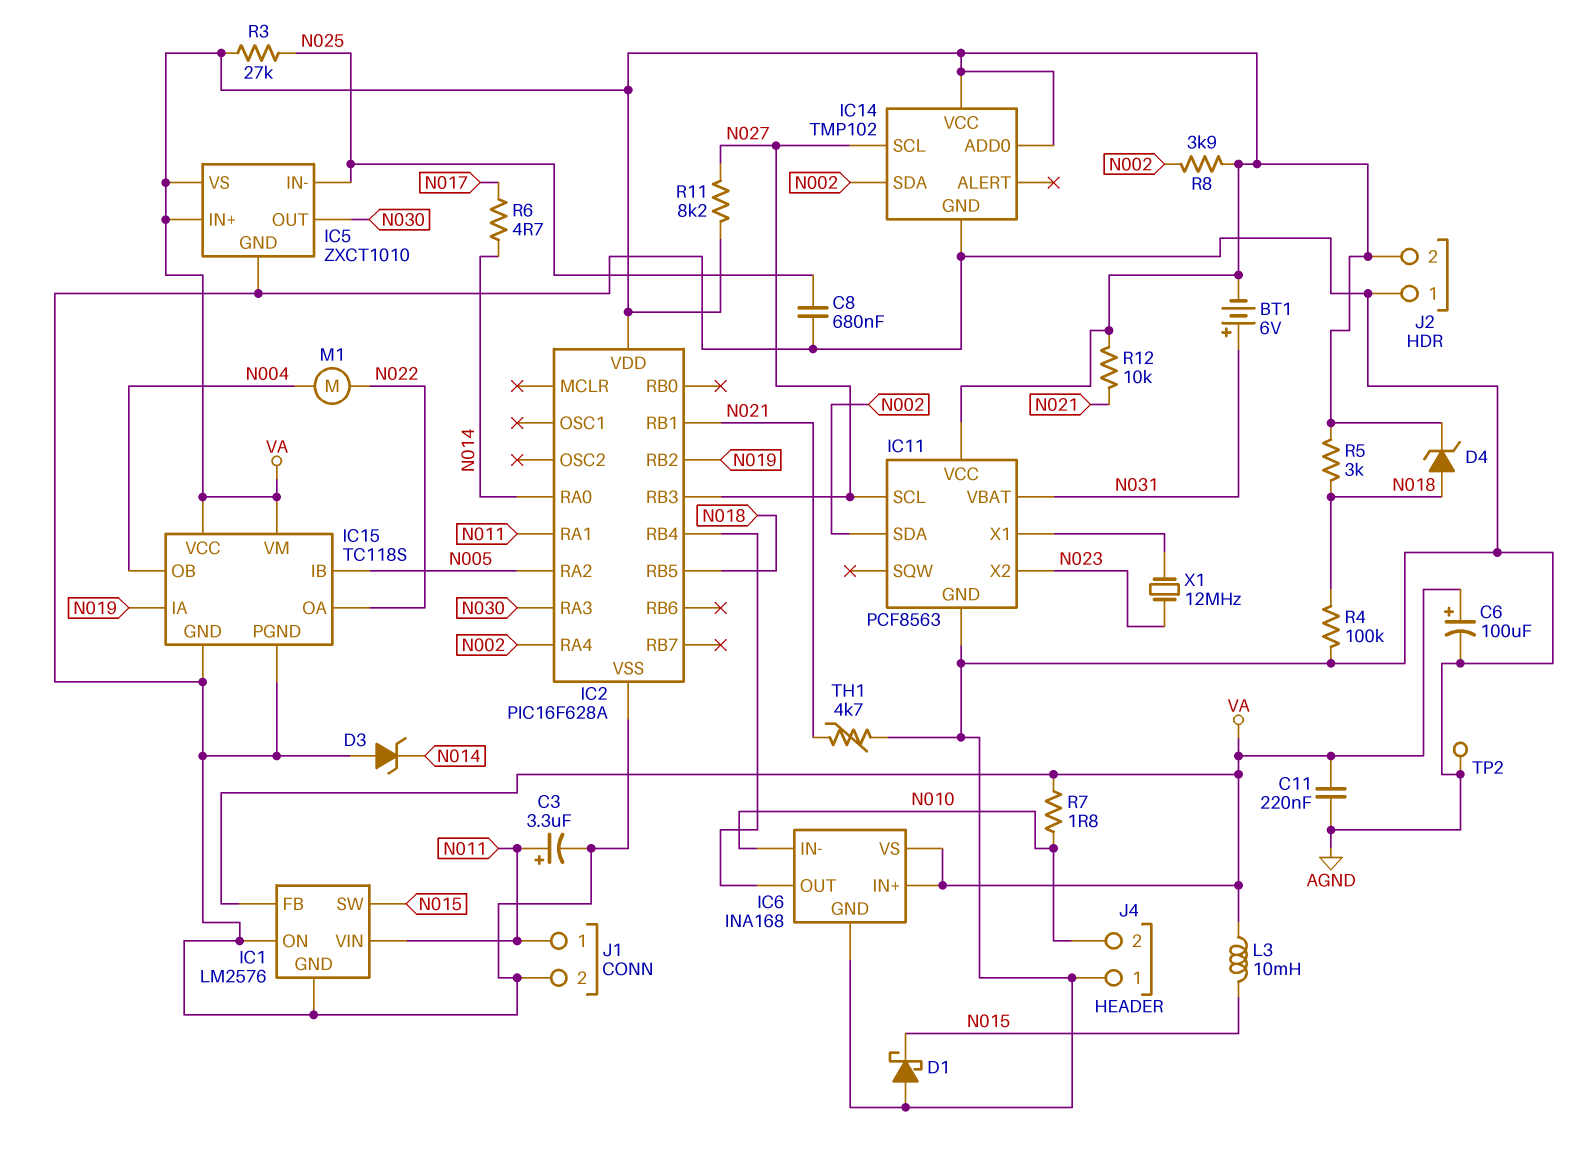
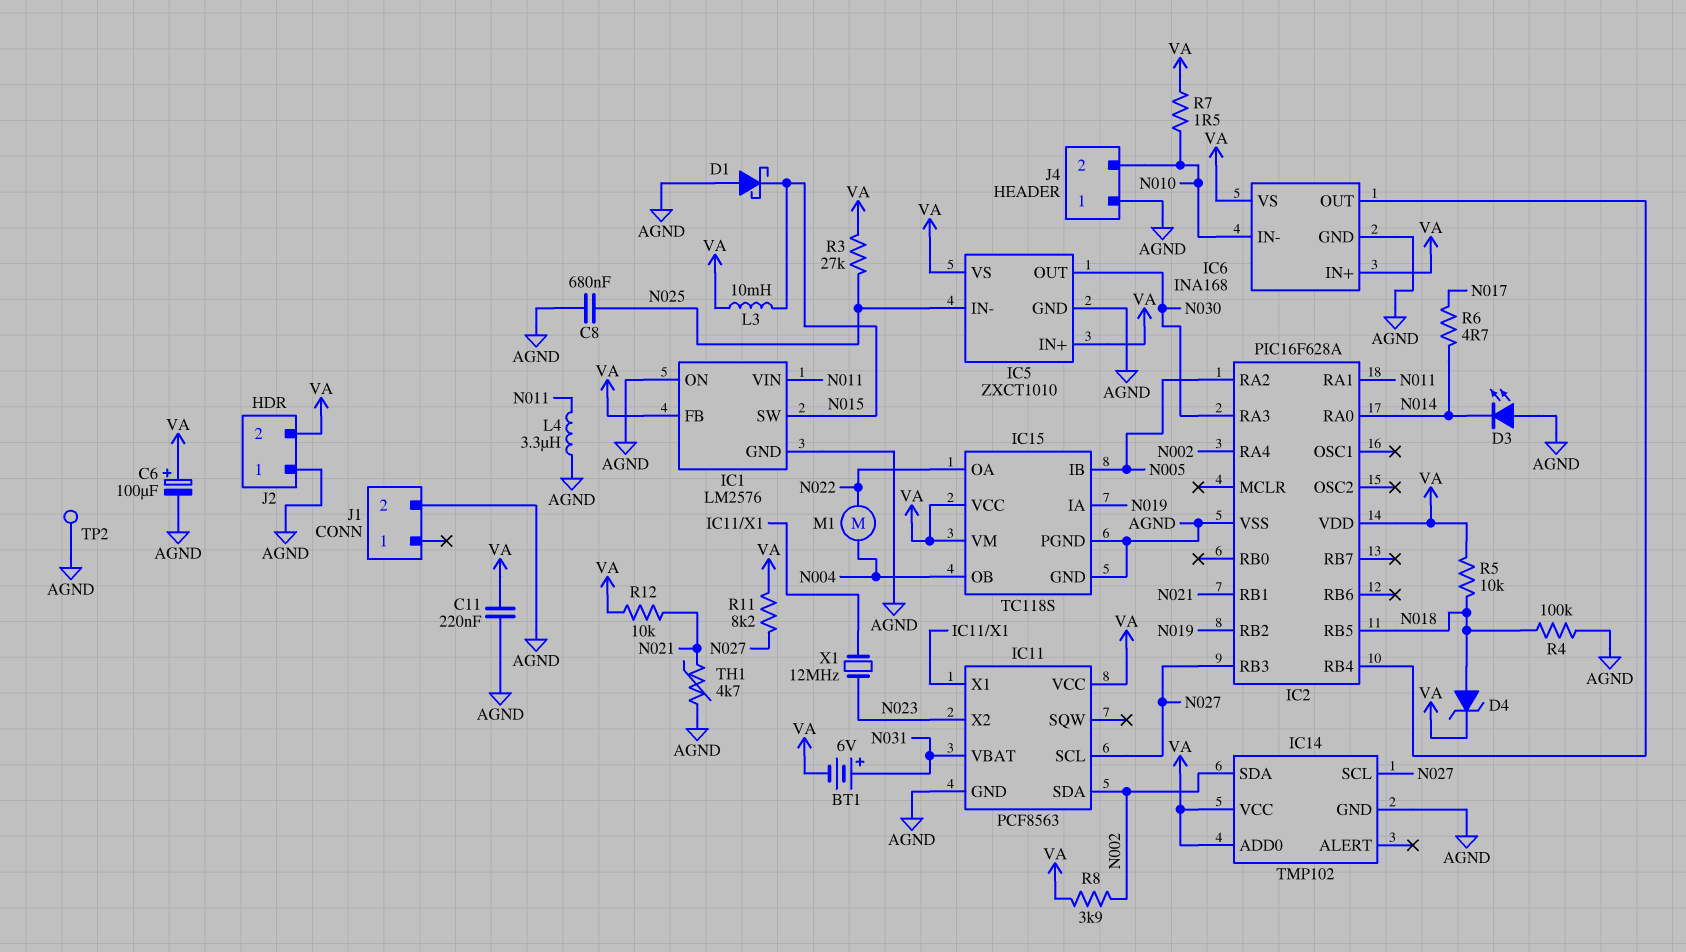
C3: 3.3uF (plus N011, minus AGND) -> none
D3: zener (A AGND, K N014) -> LED (A AGND, K N014)
J1 pin 1: N011 -> none
L4: none -> 3.3uH (AGND, N011)
R5: 3k (N018, VA) -> 10k (N018, VA)
R7: 1.8 (N010, VA) -> 1.5 (N010, VA)

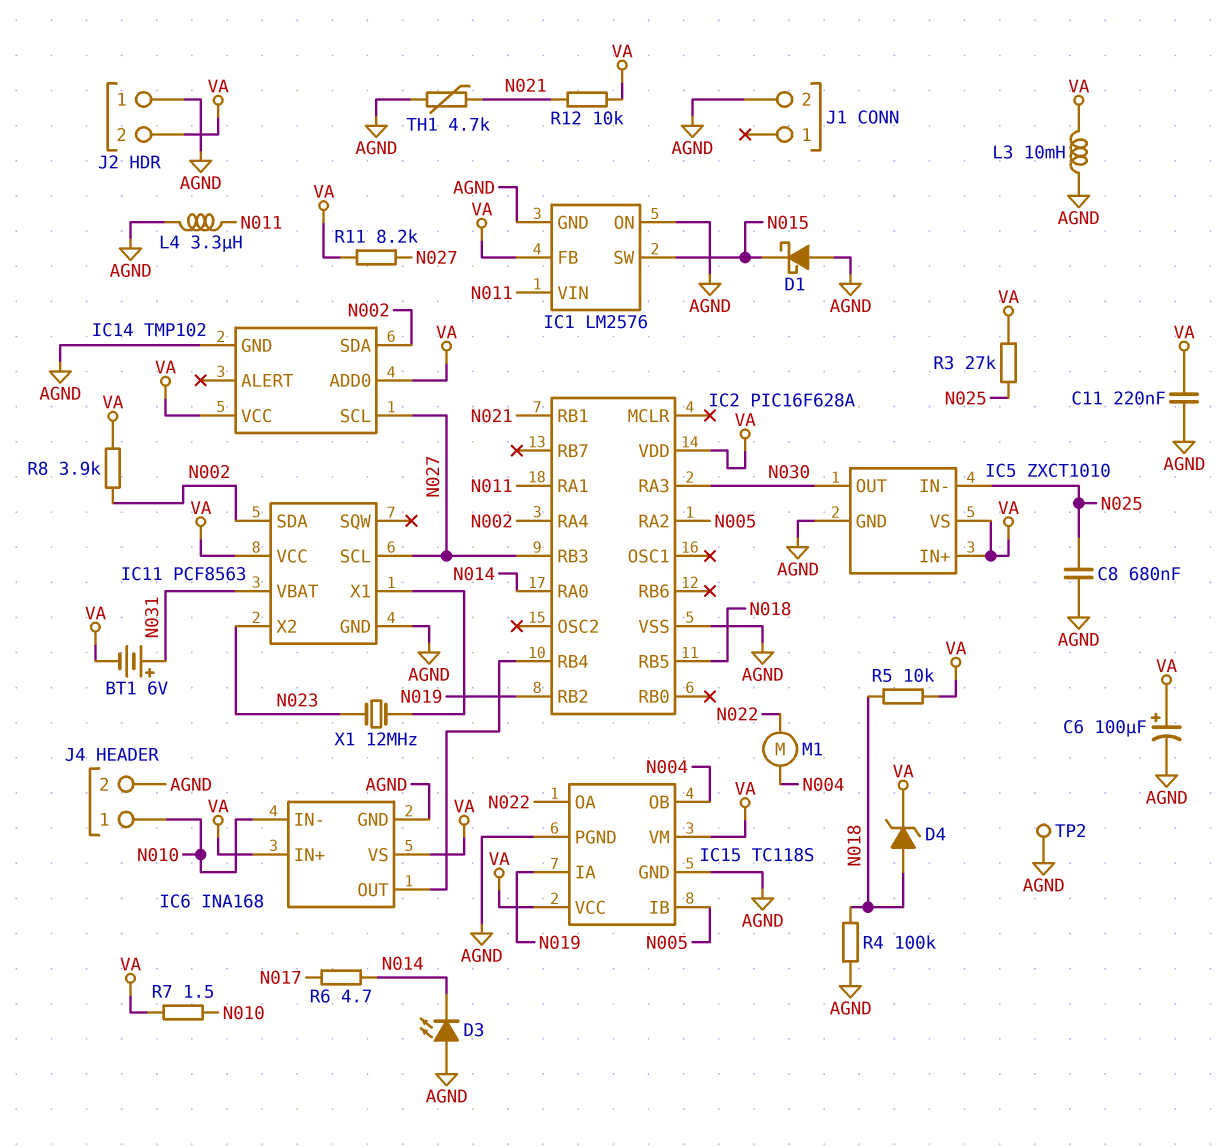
J4 pin 1: AGND -> N010
J4 pin 2: N010 -> AGND
L3: 10mH (N015, VA) -> 10mH (AGND, VA)

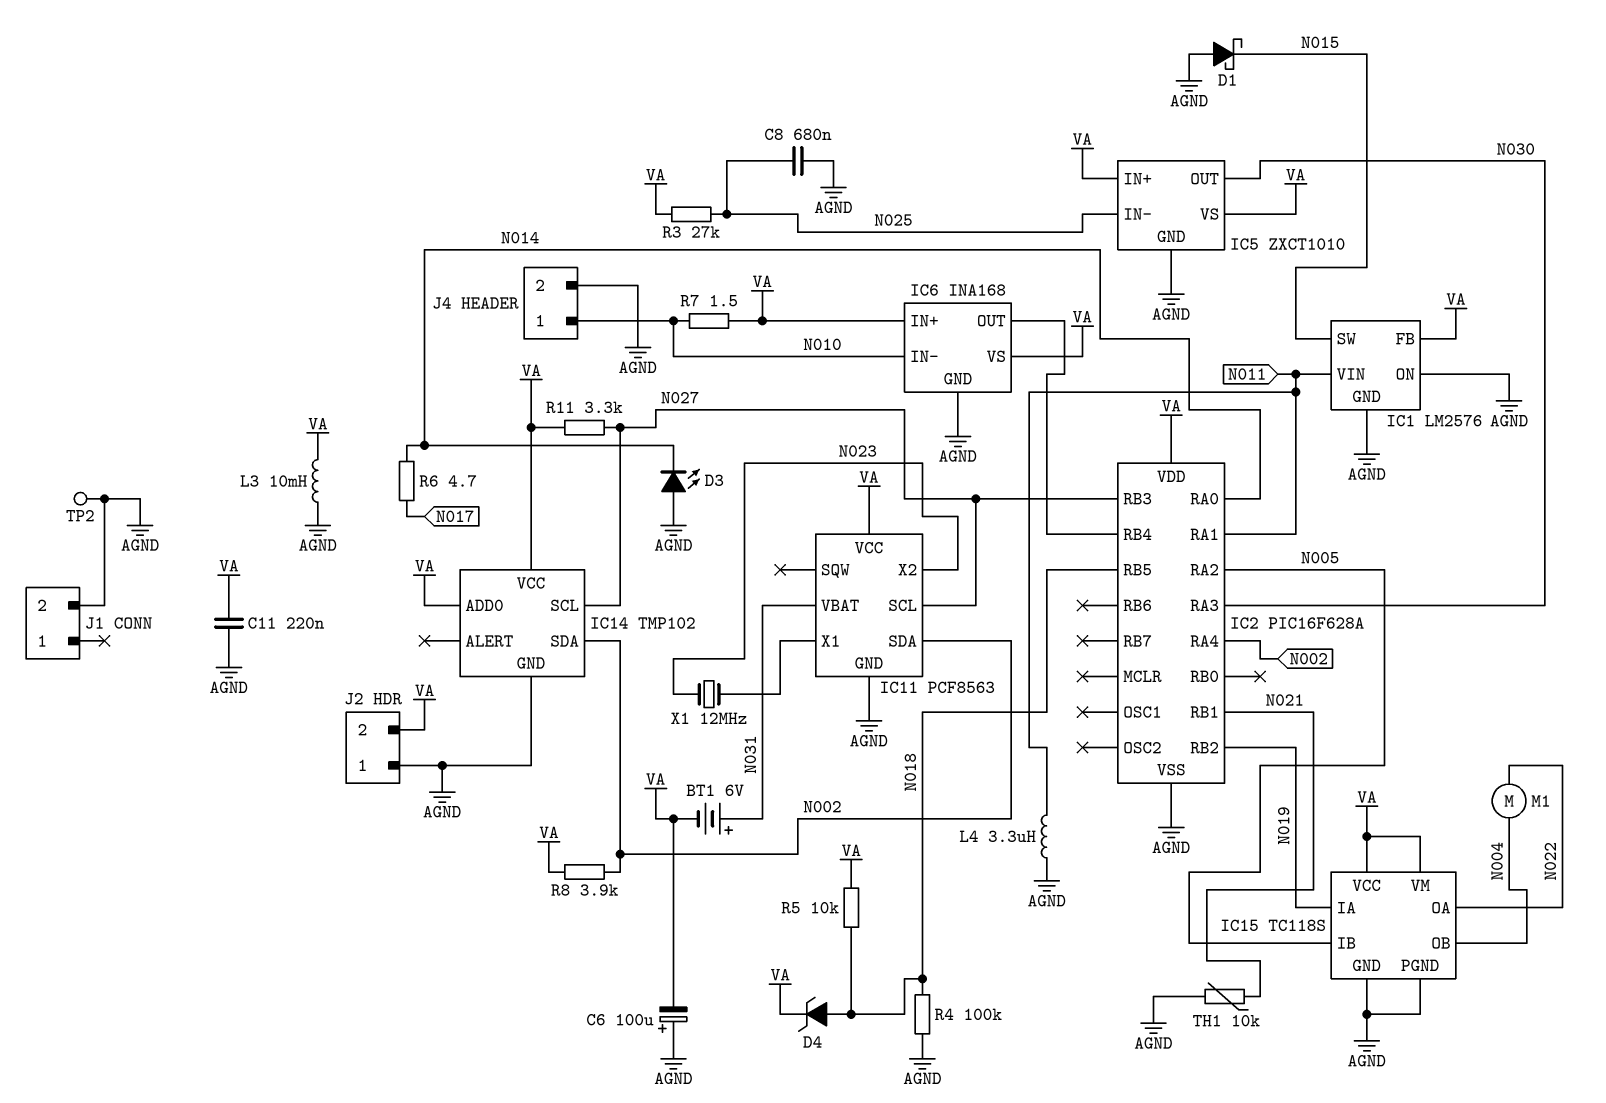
C6: 100uF (plus VA, minus AGND) -> 100uF (plus AGND, minus VA)
R11: 8.2k (N027, VA) -> 3.3k (N027, VA)
R12: 10k (N021, VA) -> none
TH1: 4.7k (AGND, N021) -> 10k (AGND, N021)

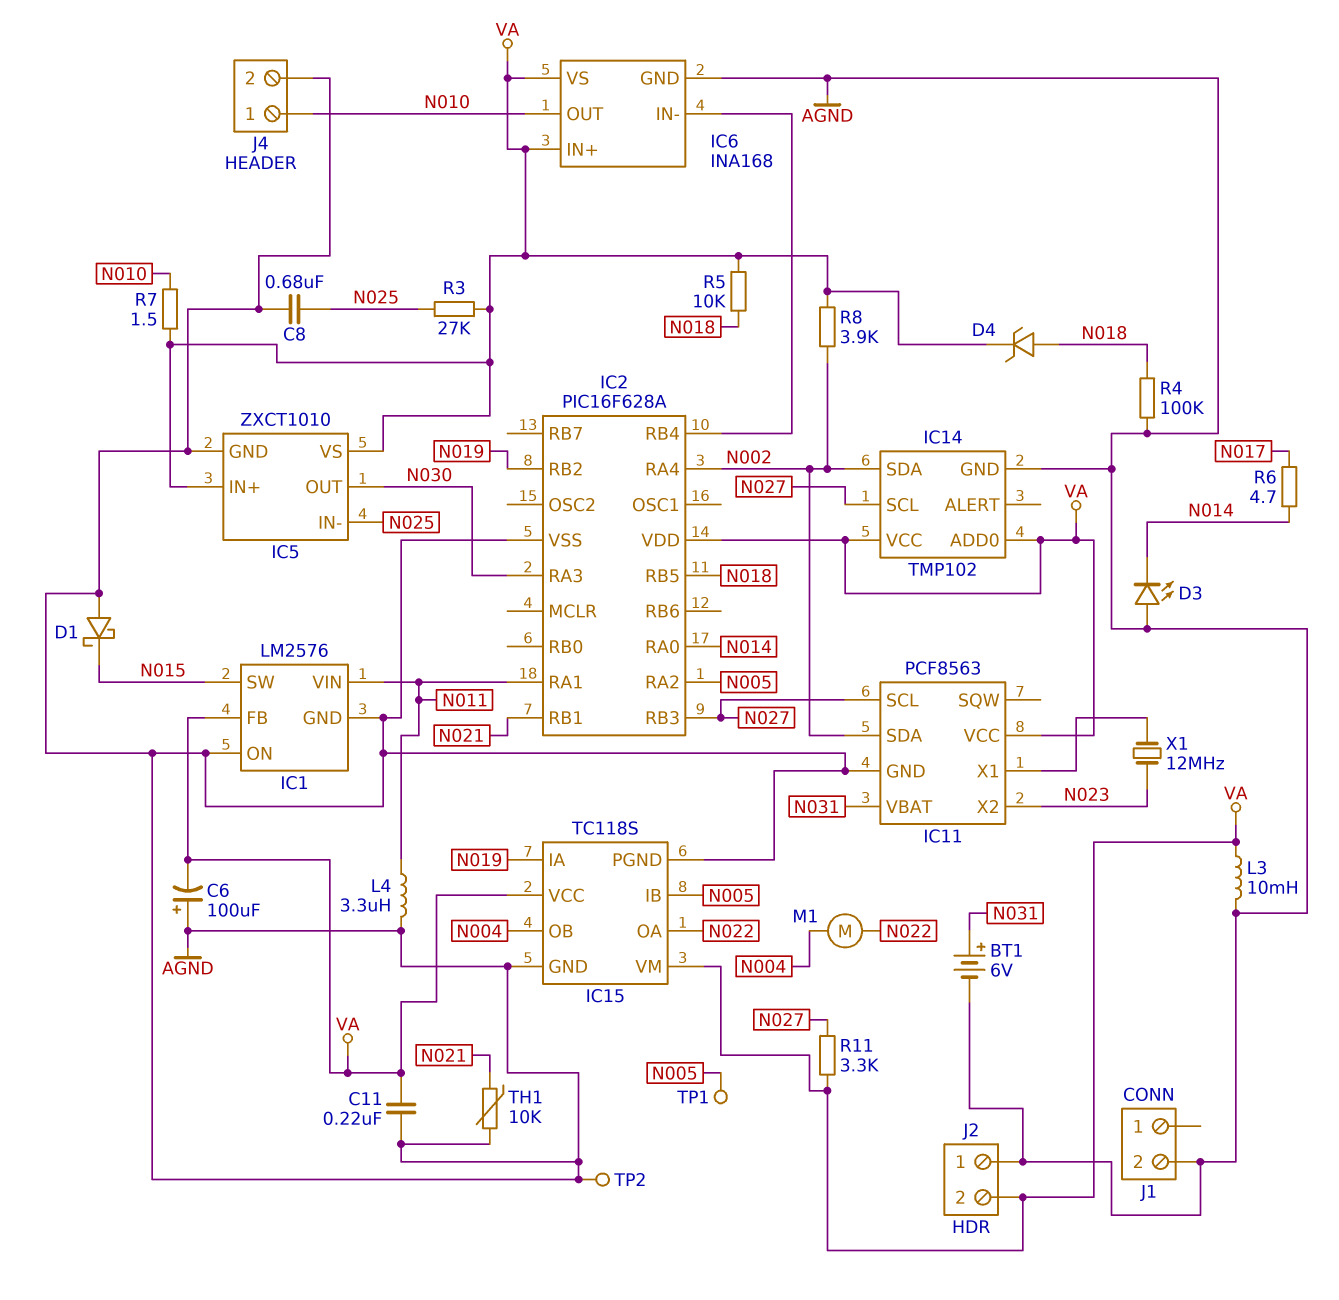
BT1: 6V (plus N031, minus VA) -> 6V (plus N031, minus AGND)
IC6 pin IN-: N010 -> IC2/RB4
IC6 pin OUT: IC2/RB4 -> N010
TP1: none -> test point (N005)

